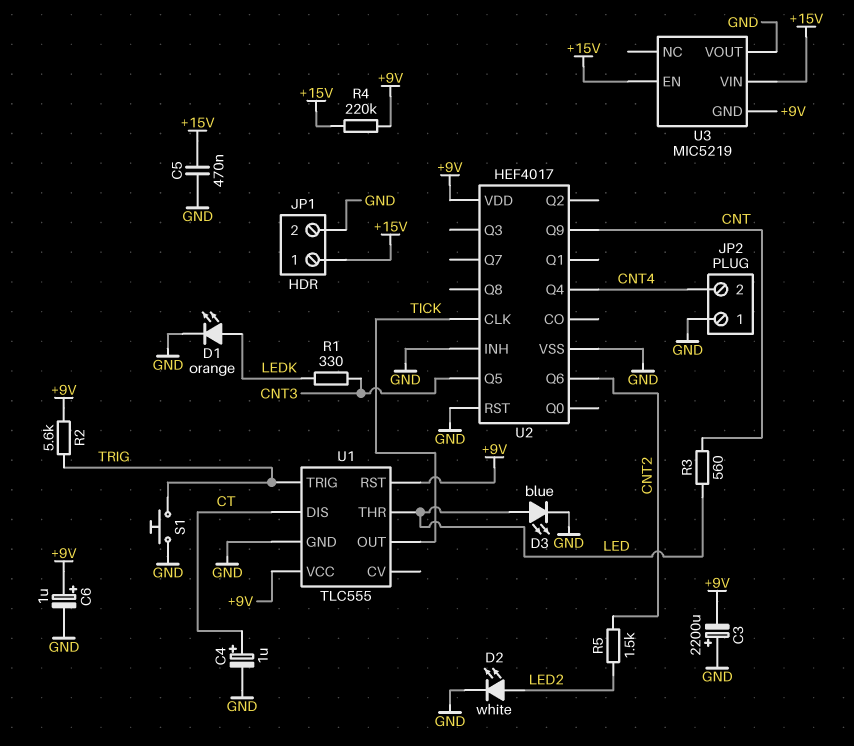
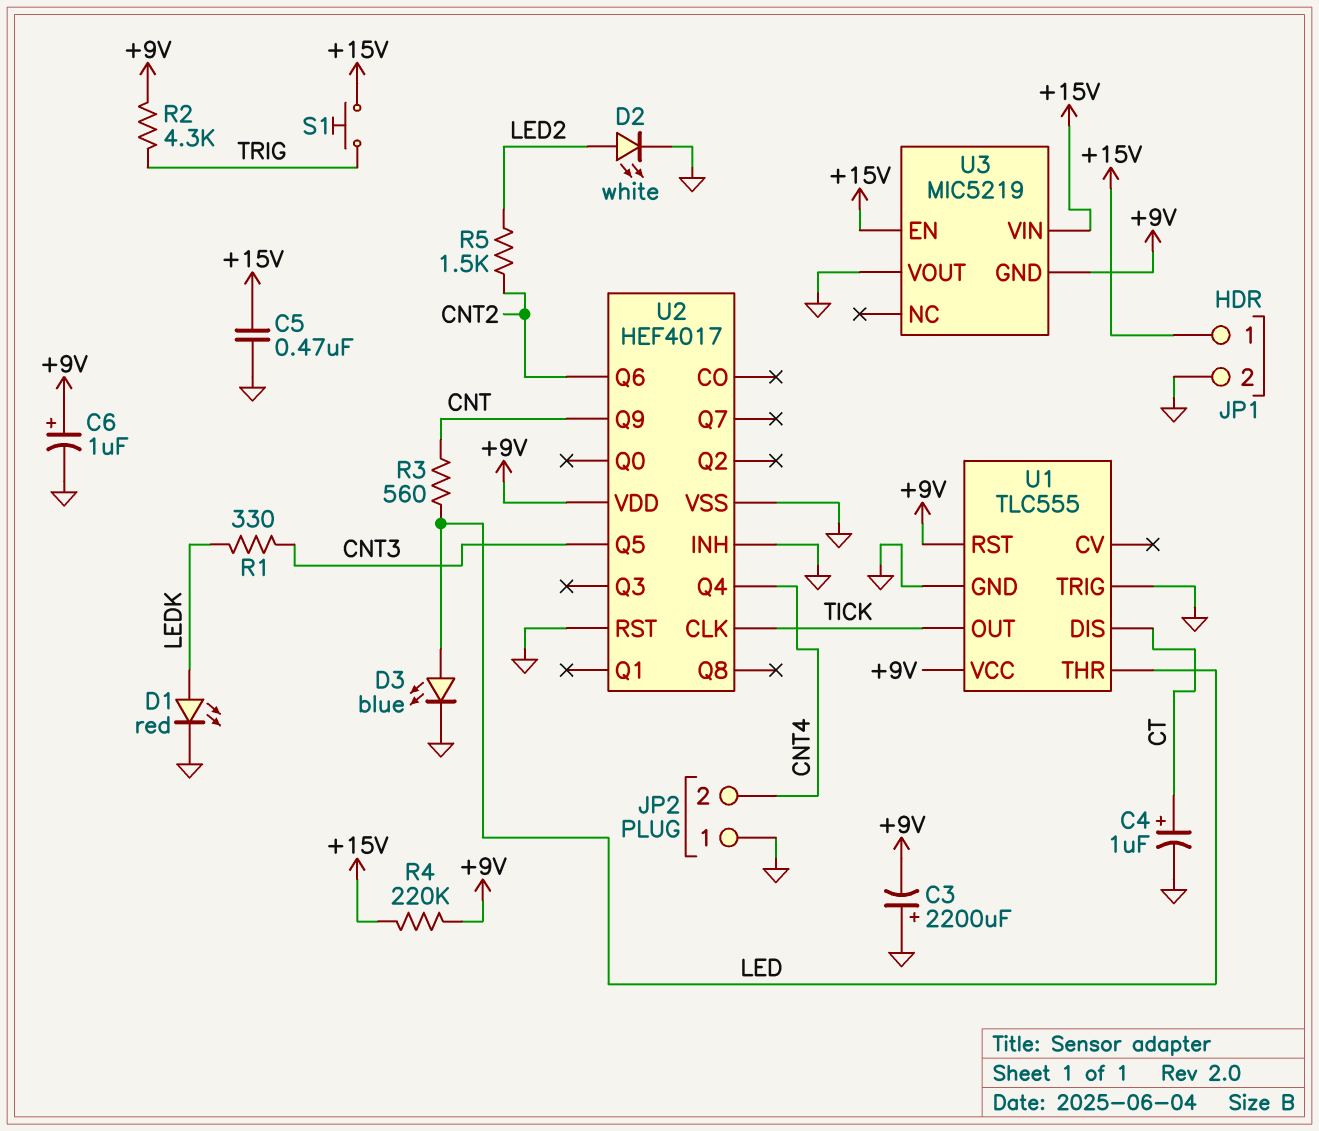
D1: LED orange (A LEDK, K GND) -> LED red (A LEDK, K GND)
R2: 5.6k (+9V, TRIG) -> 4.3k (+9V, TRIG)
S1: button (GND, TRIG) -> button (+15V, TRIG)
U1 pin TRIG: TRIG -> GND

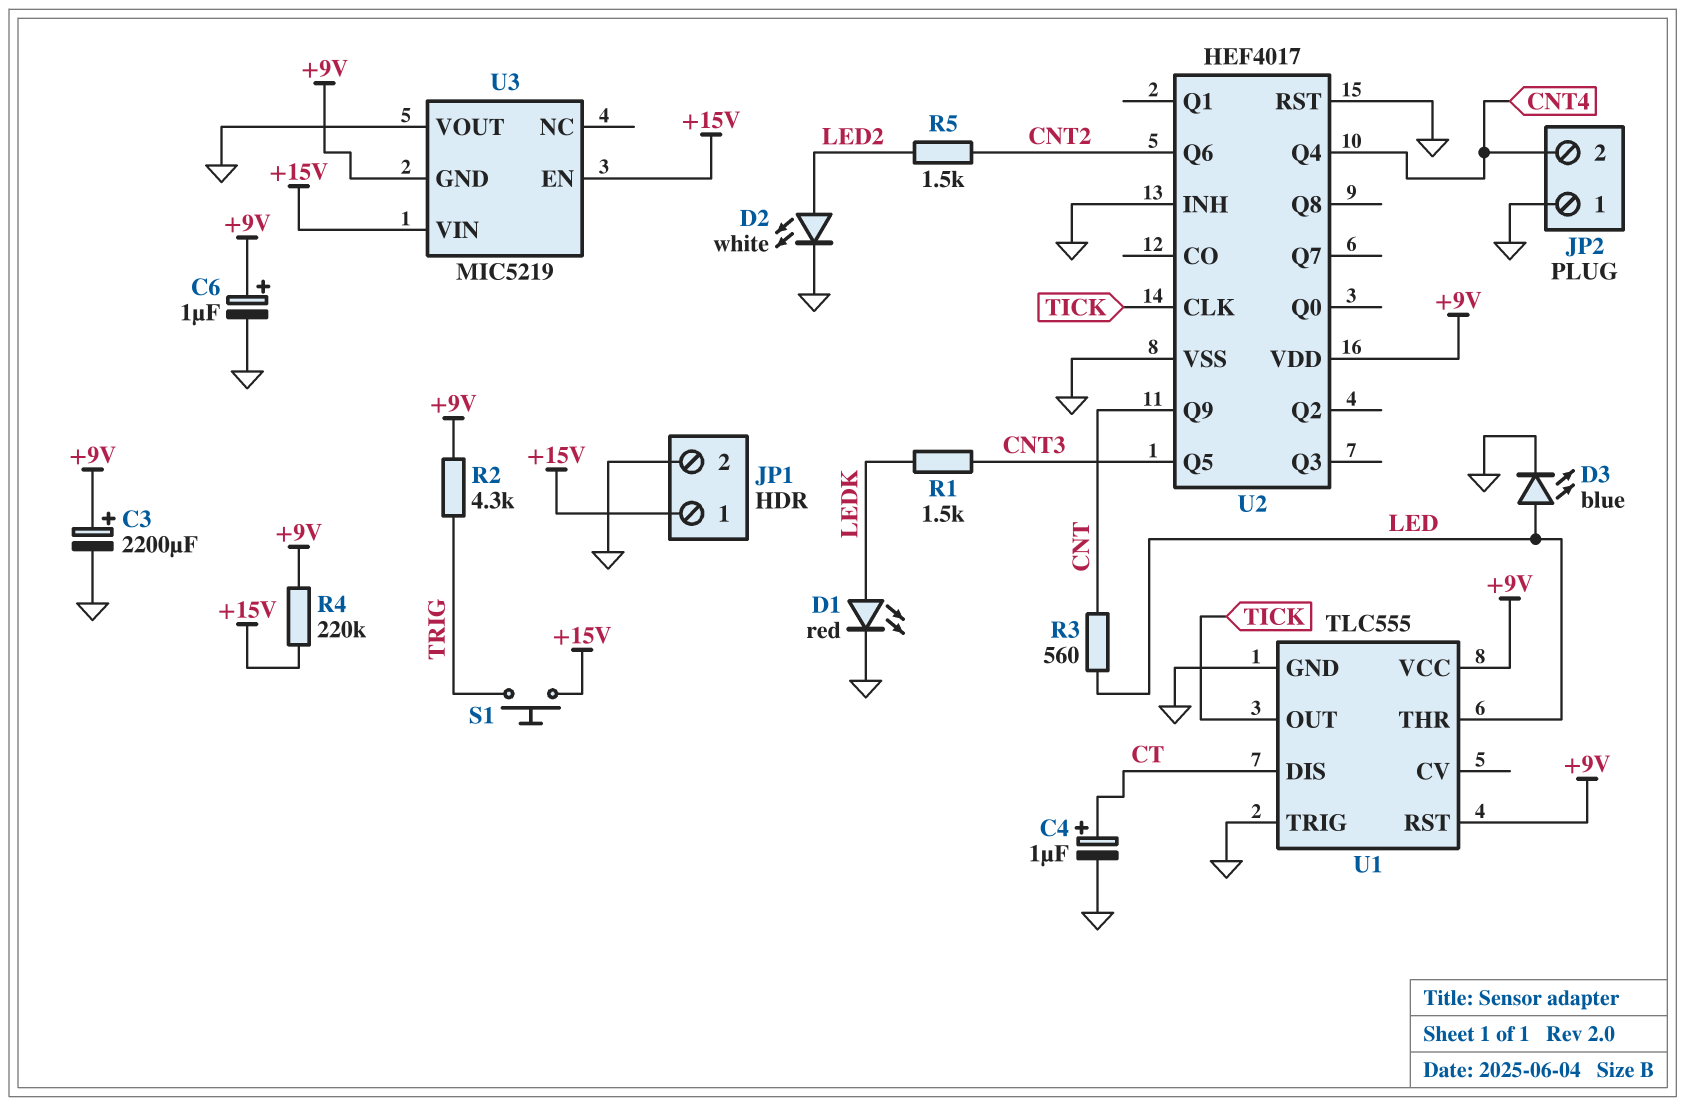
C3: 2200uF (plus GND, minus +9V) -> 2200uF (plus +9V, minus GND)
C5: 470nF (+15V, GND) -> none
R1: 330 (CNT3, LEDK) -> 1.5k (CNT3, LEDK)

